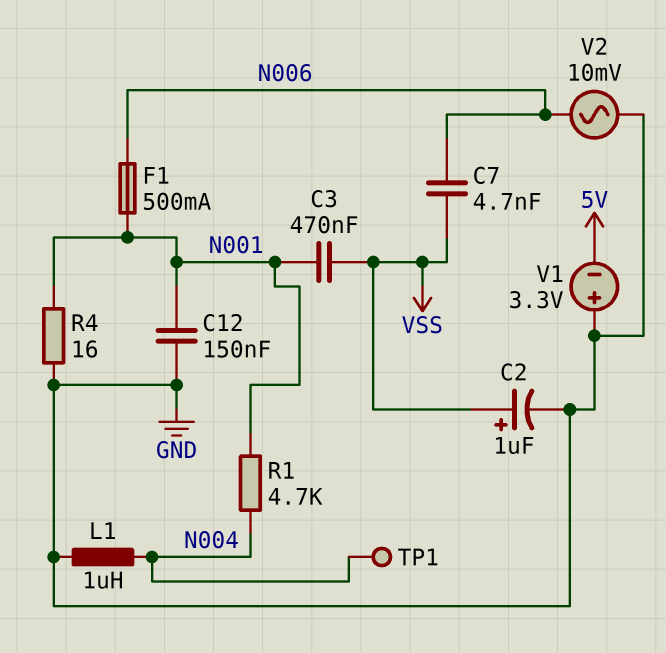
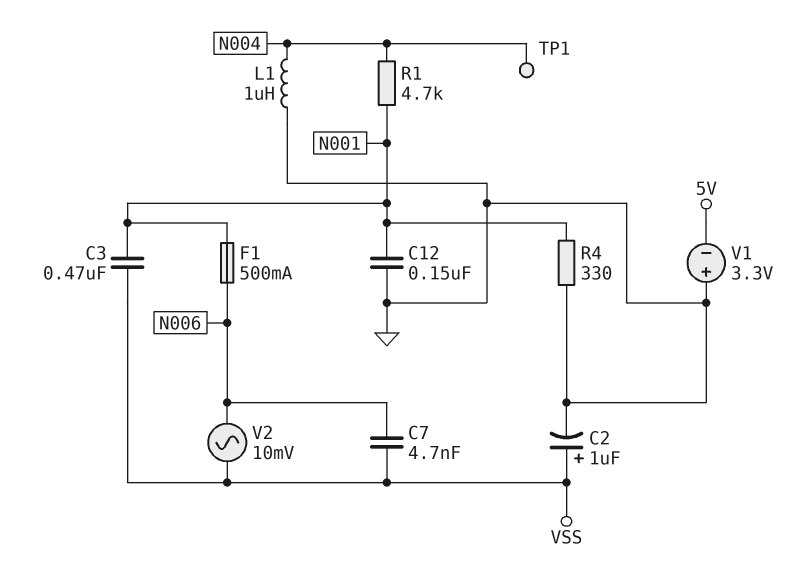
R4: 16 (GND, N001) -> 330 (GND, N001)
V2: AC 10mV (GND, N006) -> AC 10mV (N006, VSS)

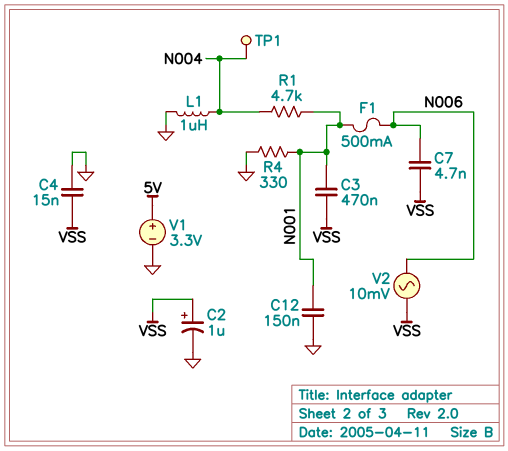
C4: none -> 15nF (GND, VSS)
V1: 3.3V (plus GND, minus 5V) -> 3.3V (plus 5V, minus GND)

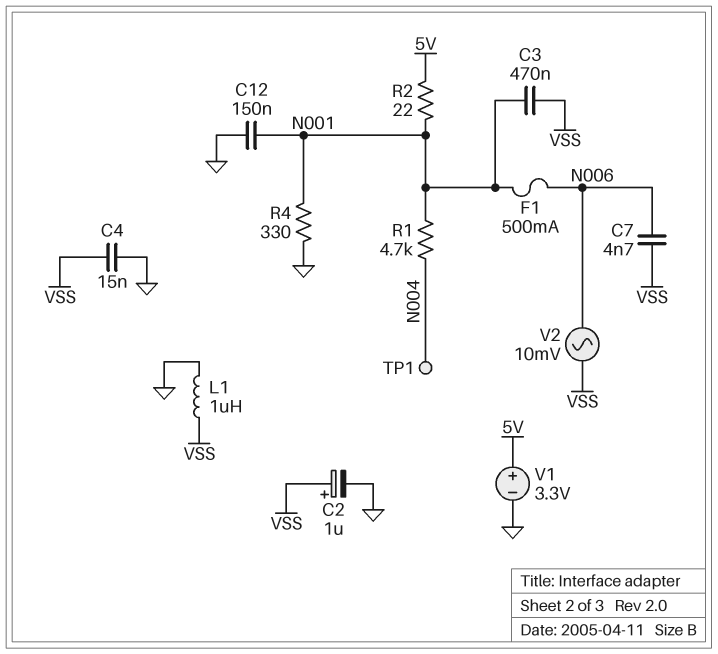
L1: 1uH (GND, N004) -> 1uH (GND, VSS)
R2: none -> 22 (5V, N001)

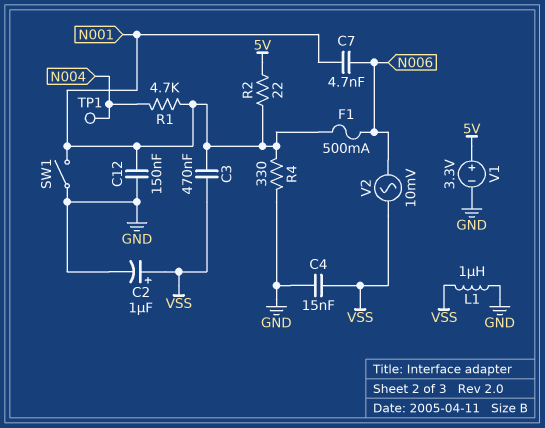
C7: 4.7nF (N006, VSS) -> 4.7nF (N001, N006)
SW1: none -> switch (GND, N001)

